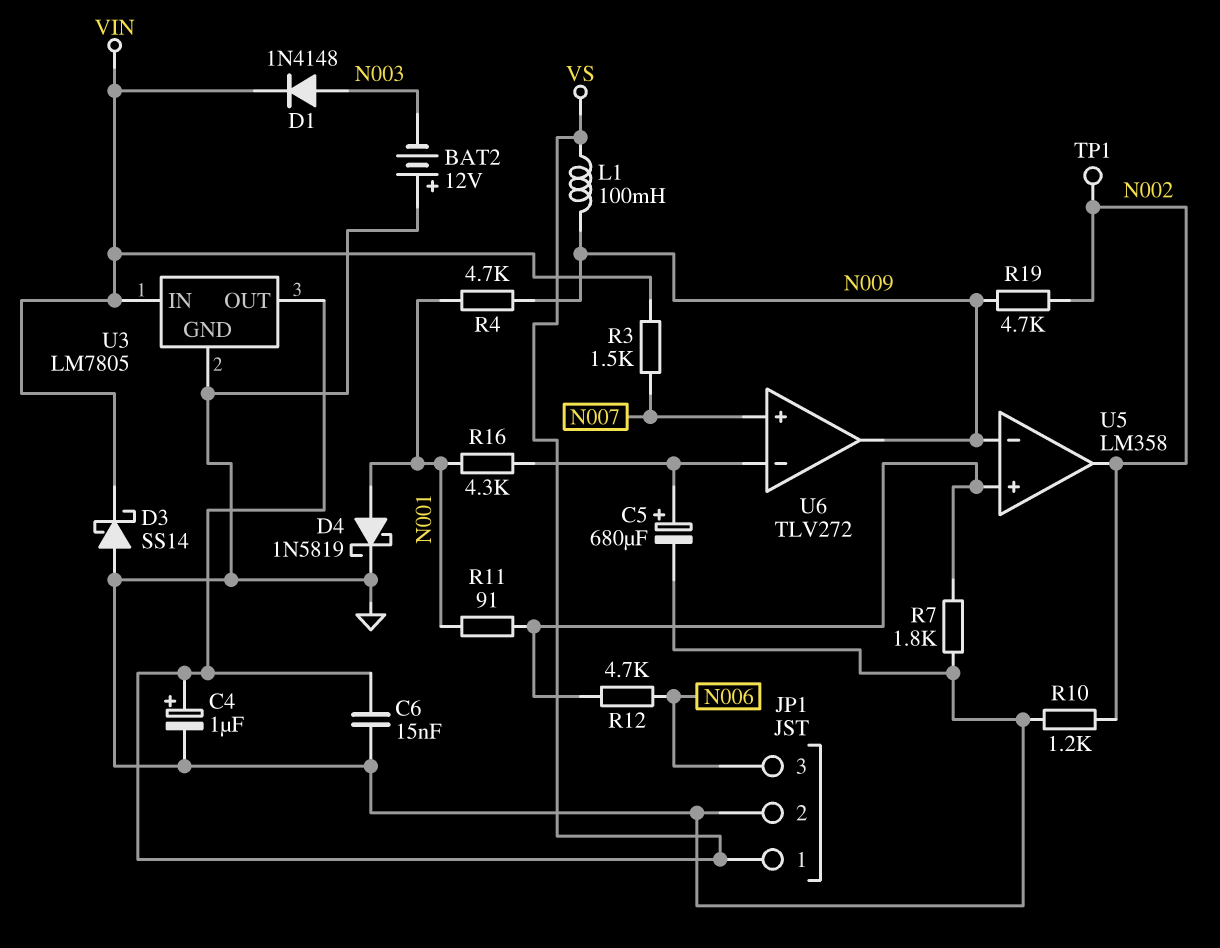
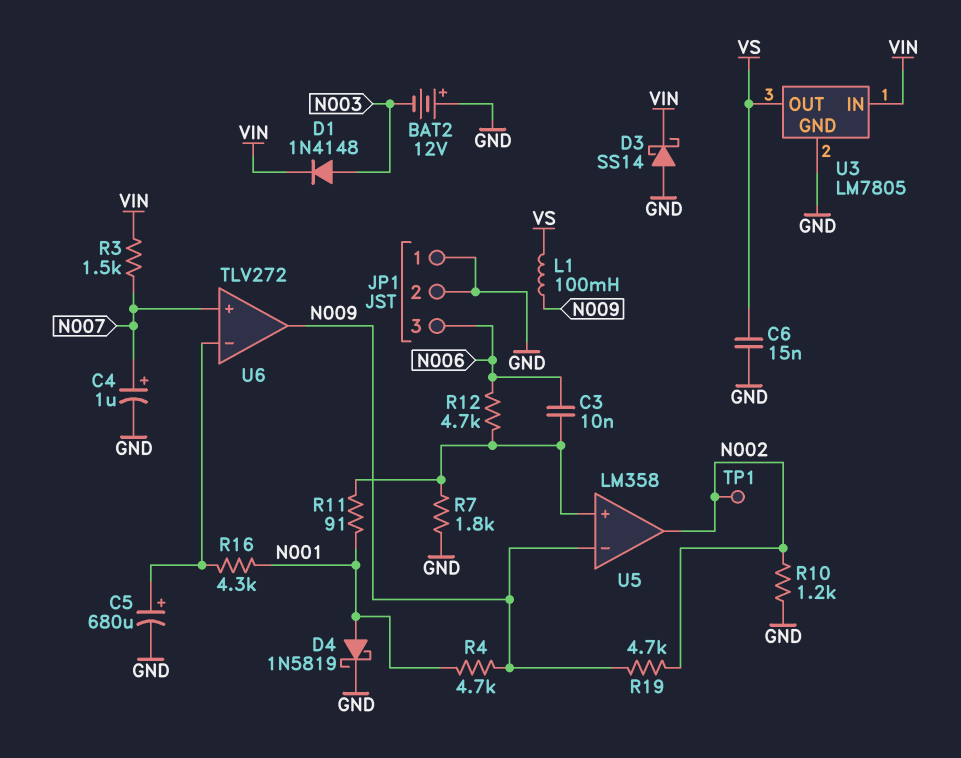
C3: none -> 10nF (N006, U5/in+)
C4: 1uF (plus VS, minus GND) -> 1uF (plus N007, minus GND)
JP1 pin 1: VS -> GND

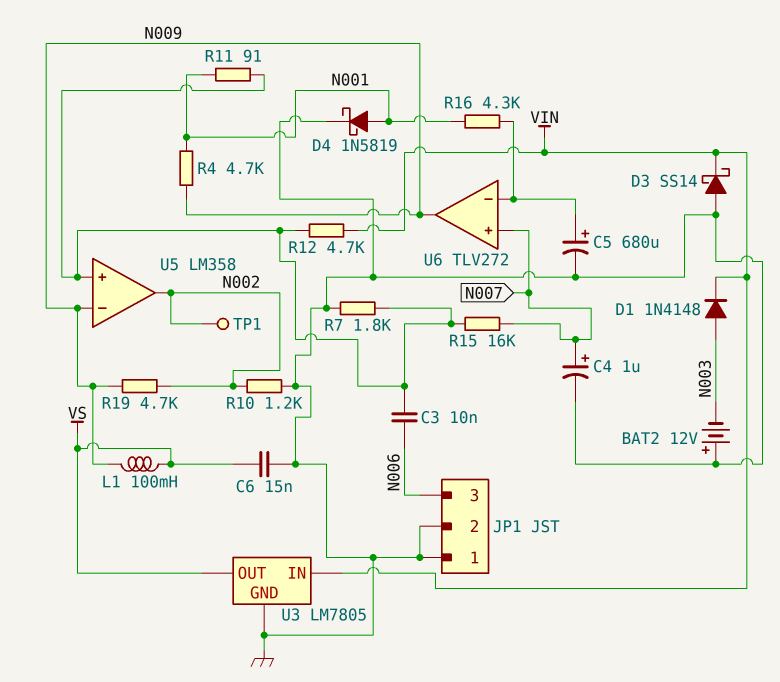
R3: 1.5k (N007, VIN) -> none
R12: 4.7k (N006, U5/in+) -> 4.7k (U5/in+, VIN)
R15: none -> 16k (N007, U5/in+)

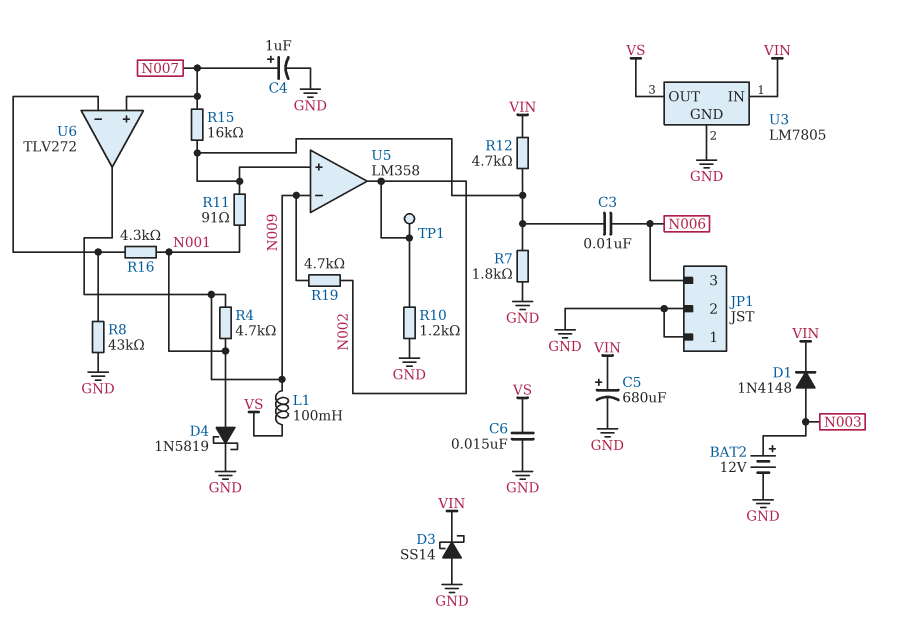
BAT2: 12V (plus GND, minus N003) -> 12V (plus N003, minus GND)
C5: 680uF (plus U6/in-, minus GND) -> 680uF (plus VIN, minus GND)
R8: none -> 43k (GND, U6/in-)

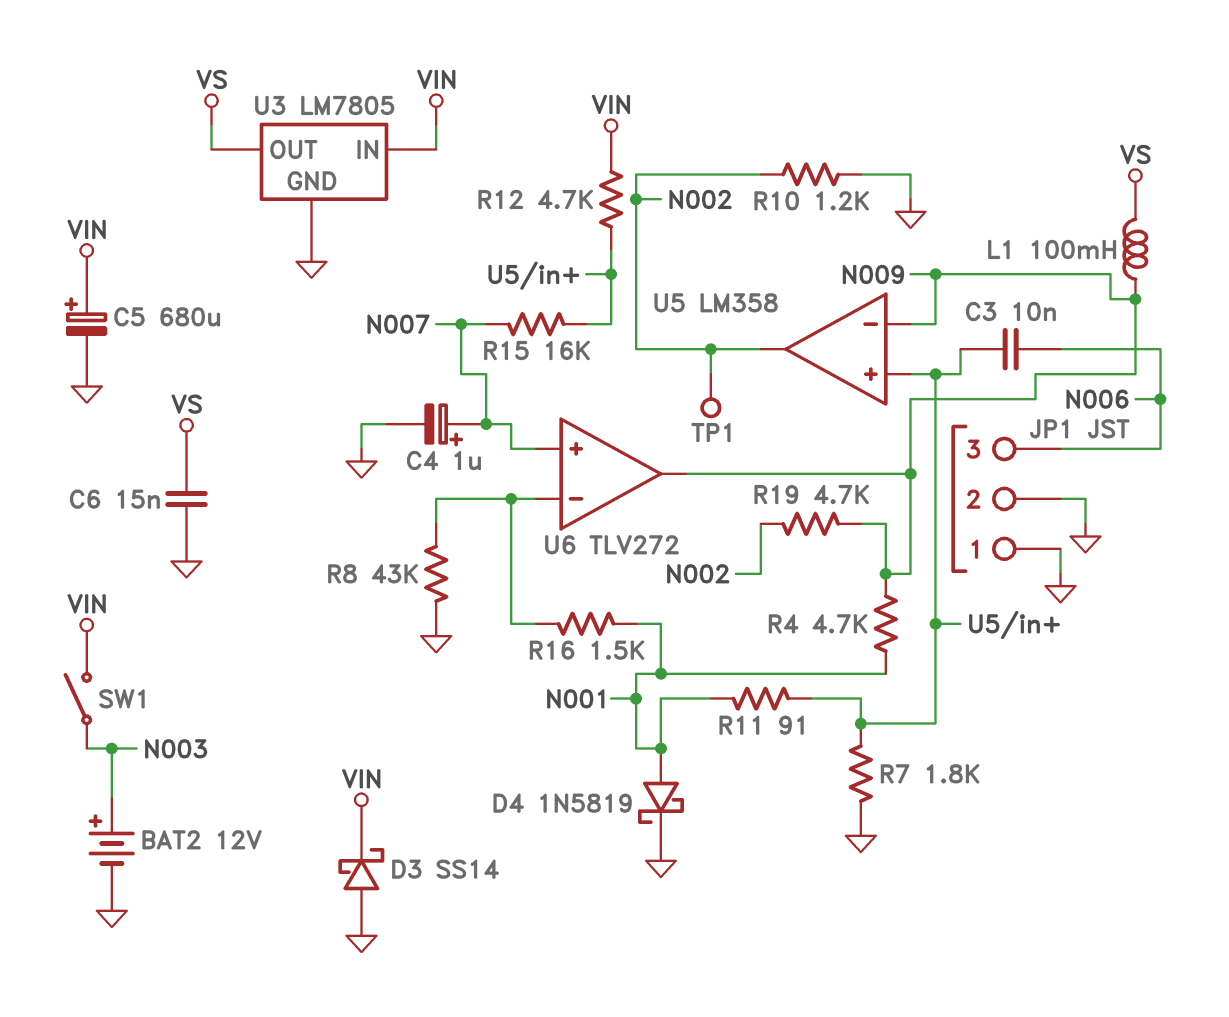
D1: diode 1N4148 (A N003, K VIN) -> none
R16: 4.3k (N001, U6/in-) -> 1.5k (N001, U6/in-)
SW1: none -> switch (N003, VIN)

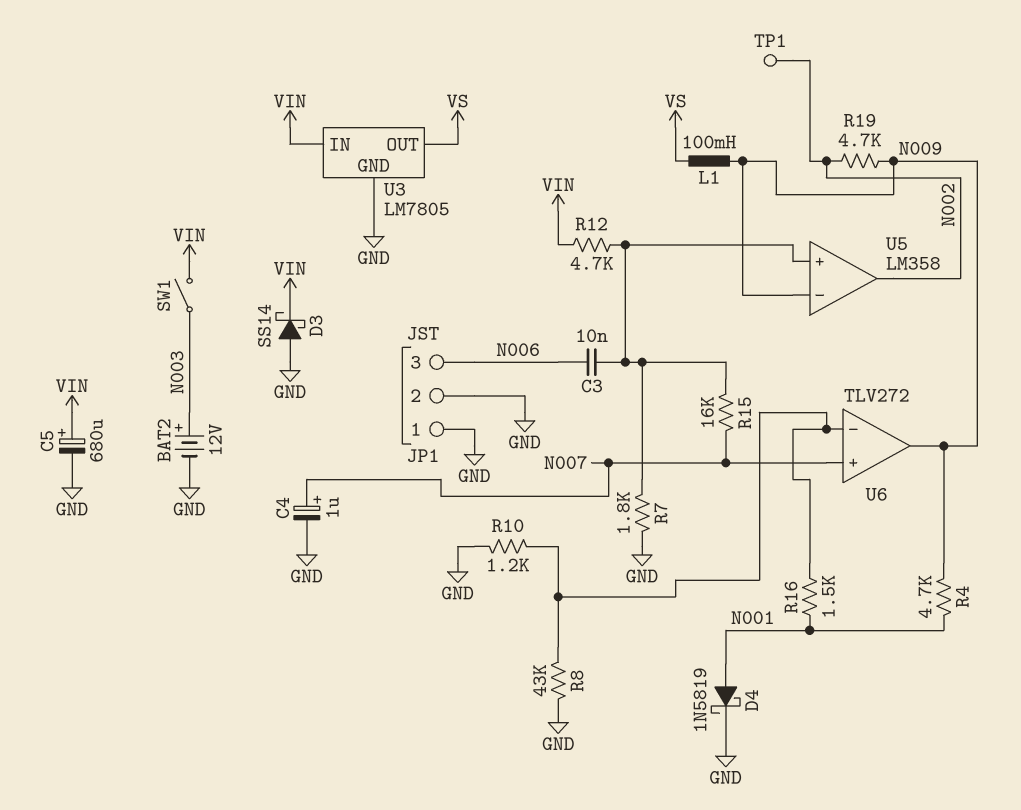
C6: 15nF (GND, VS) -> none
R10: 1.2k (GND, N002) -> 1.2k (GND, U6/in-)
R11: 91 (N001, U5/in+) -> none

